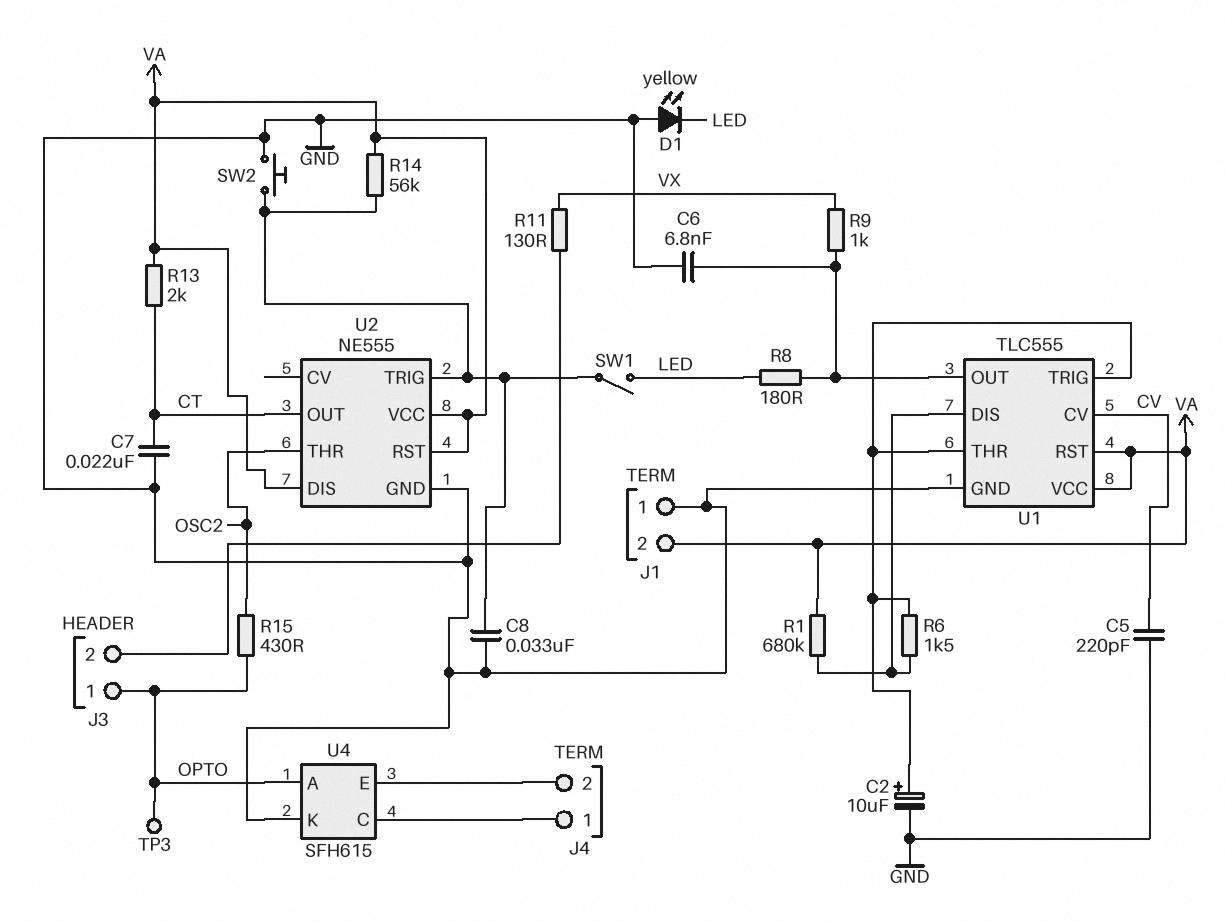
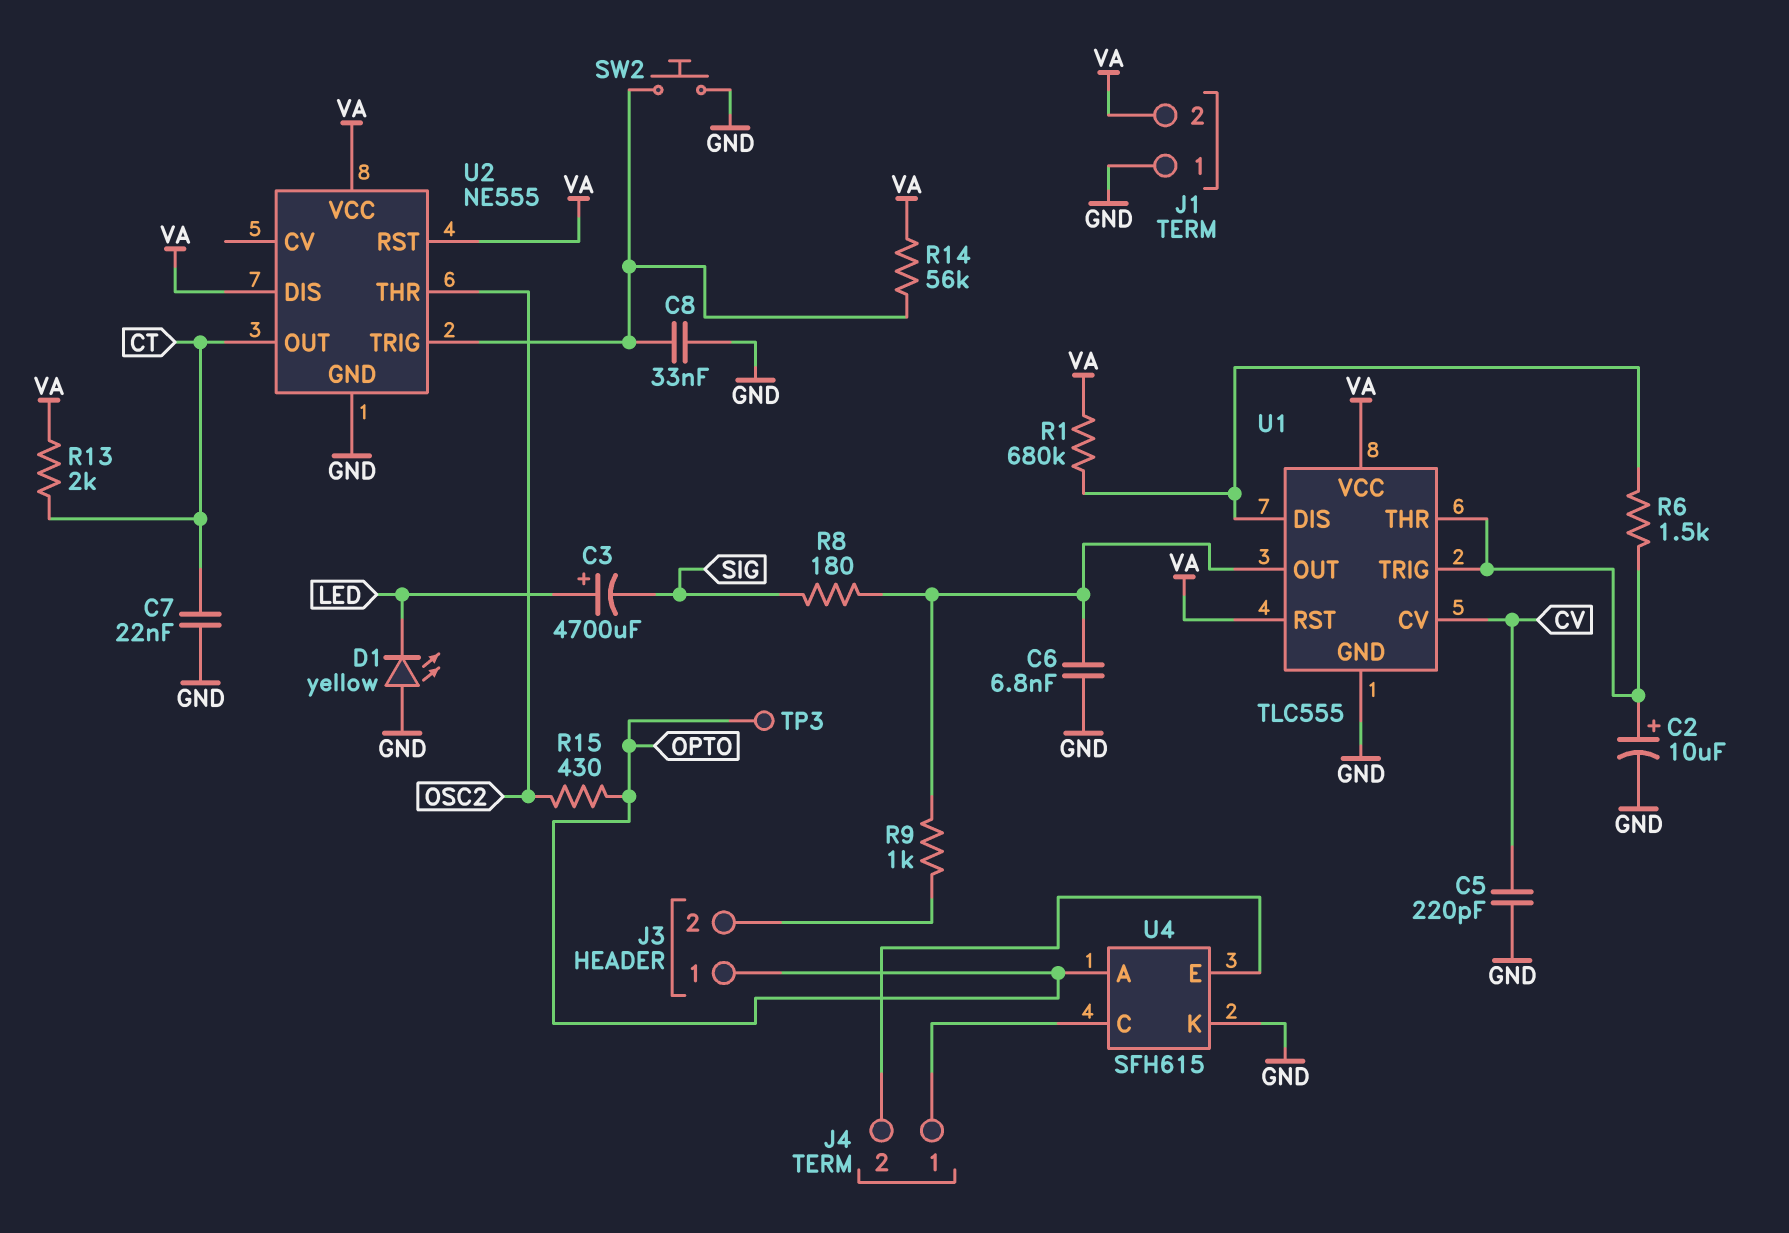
C3: none -> 4700uF (plus LED, minus SIG)
R8: 180 (LED, U1/OUT) -> 180 (SIG, U1/OUT)
R9: 1k (U1/OUT, VX) -> 1k (J3/2, U1/OUT)
R11: 130 (J3/2, VX) -> none
SW1: switch (LED, U2/TRIG) -> none

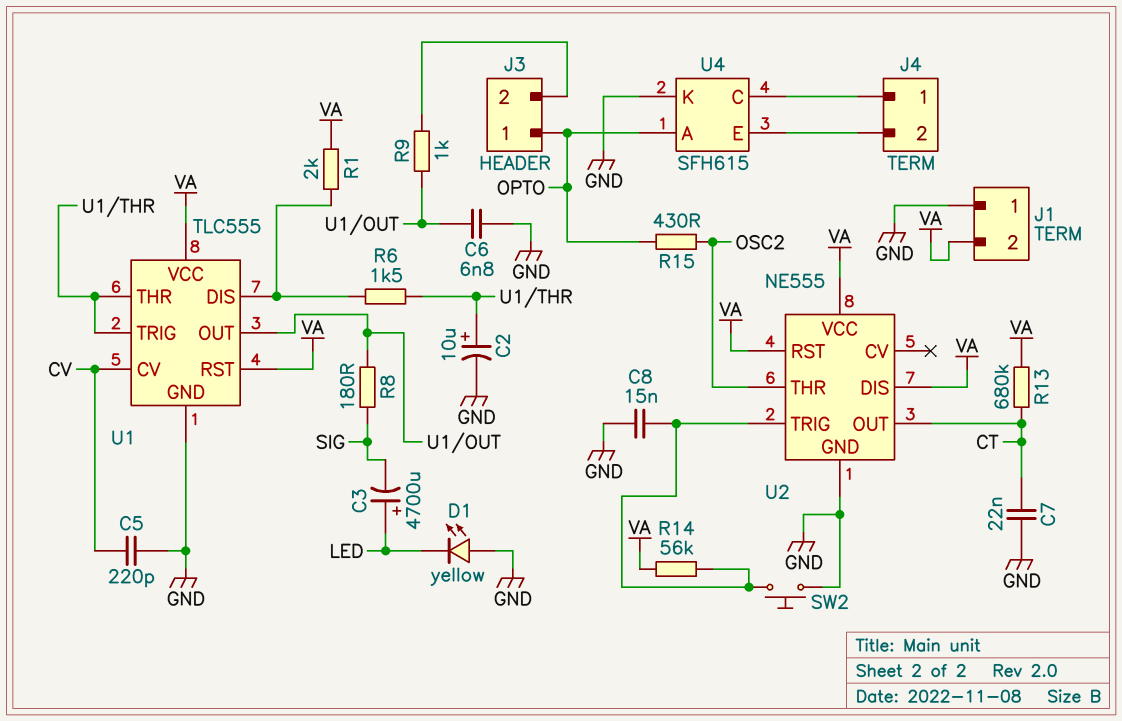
C8: 33nF (GND, U2/TRIG) -> 15nF (GND, U2/TRIG)
R1: 680k (U1/DIS, VA) -> 2k (U1/DIS, VA)
R13: 2k (CT, VA) -> 680k (CT, VA)
TP3: test point (OPTO) -> none

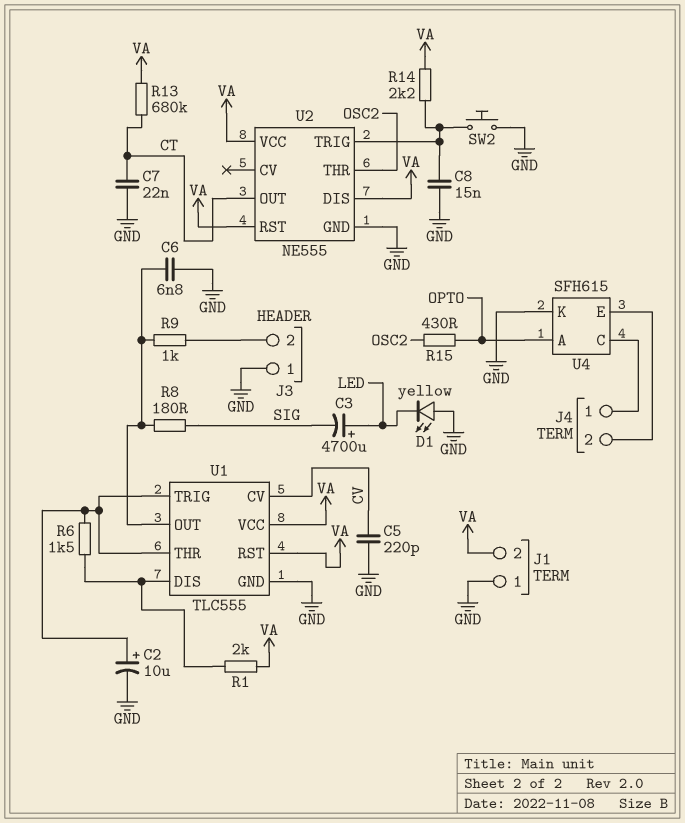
J3 pin 1: OPTO -> GND
R14: 56k (U2/TRIG, VA) -> 2.2k (U2/TRIG, VA)

